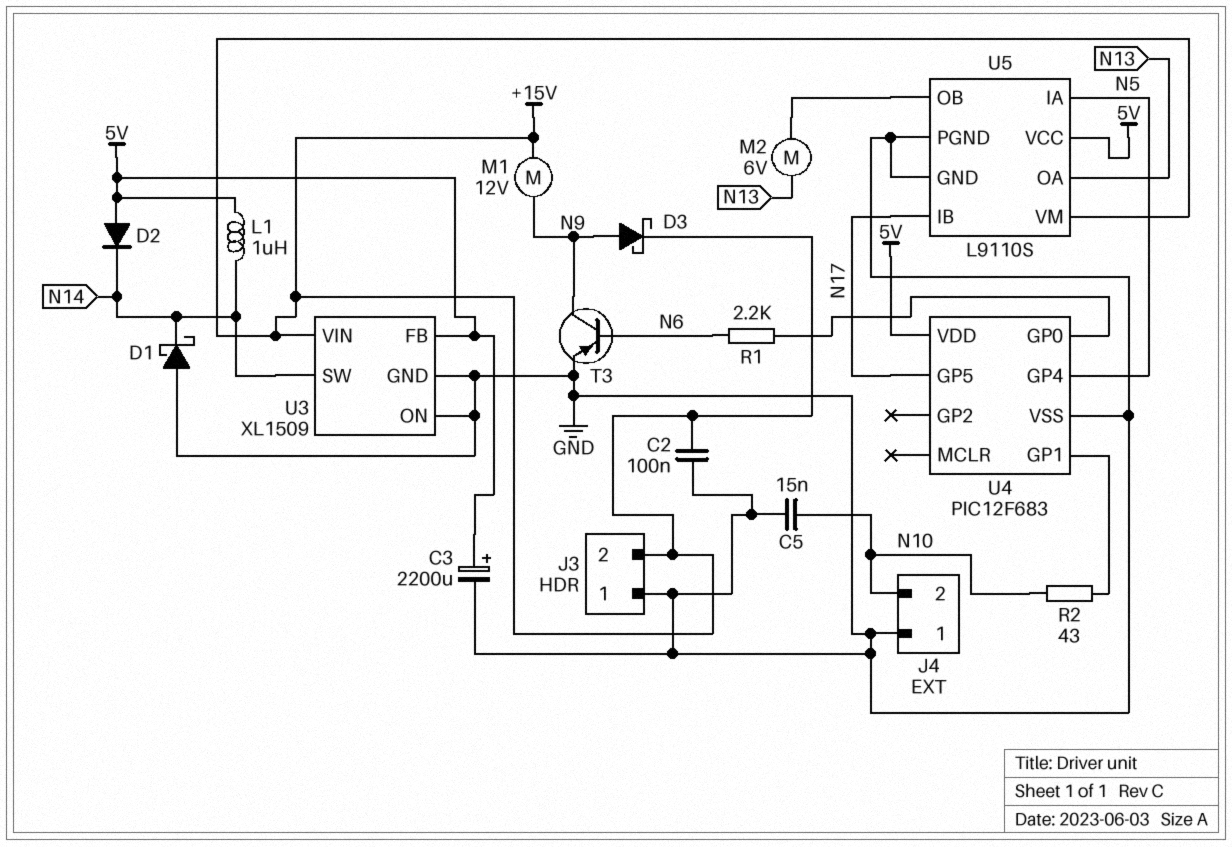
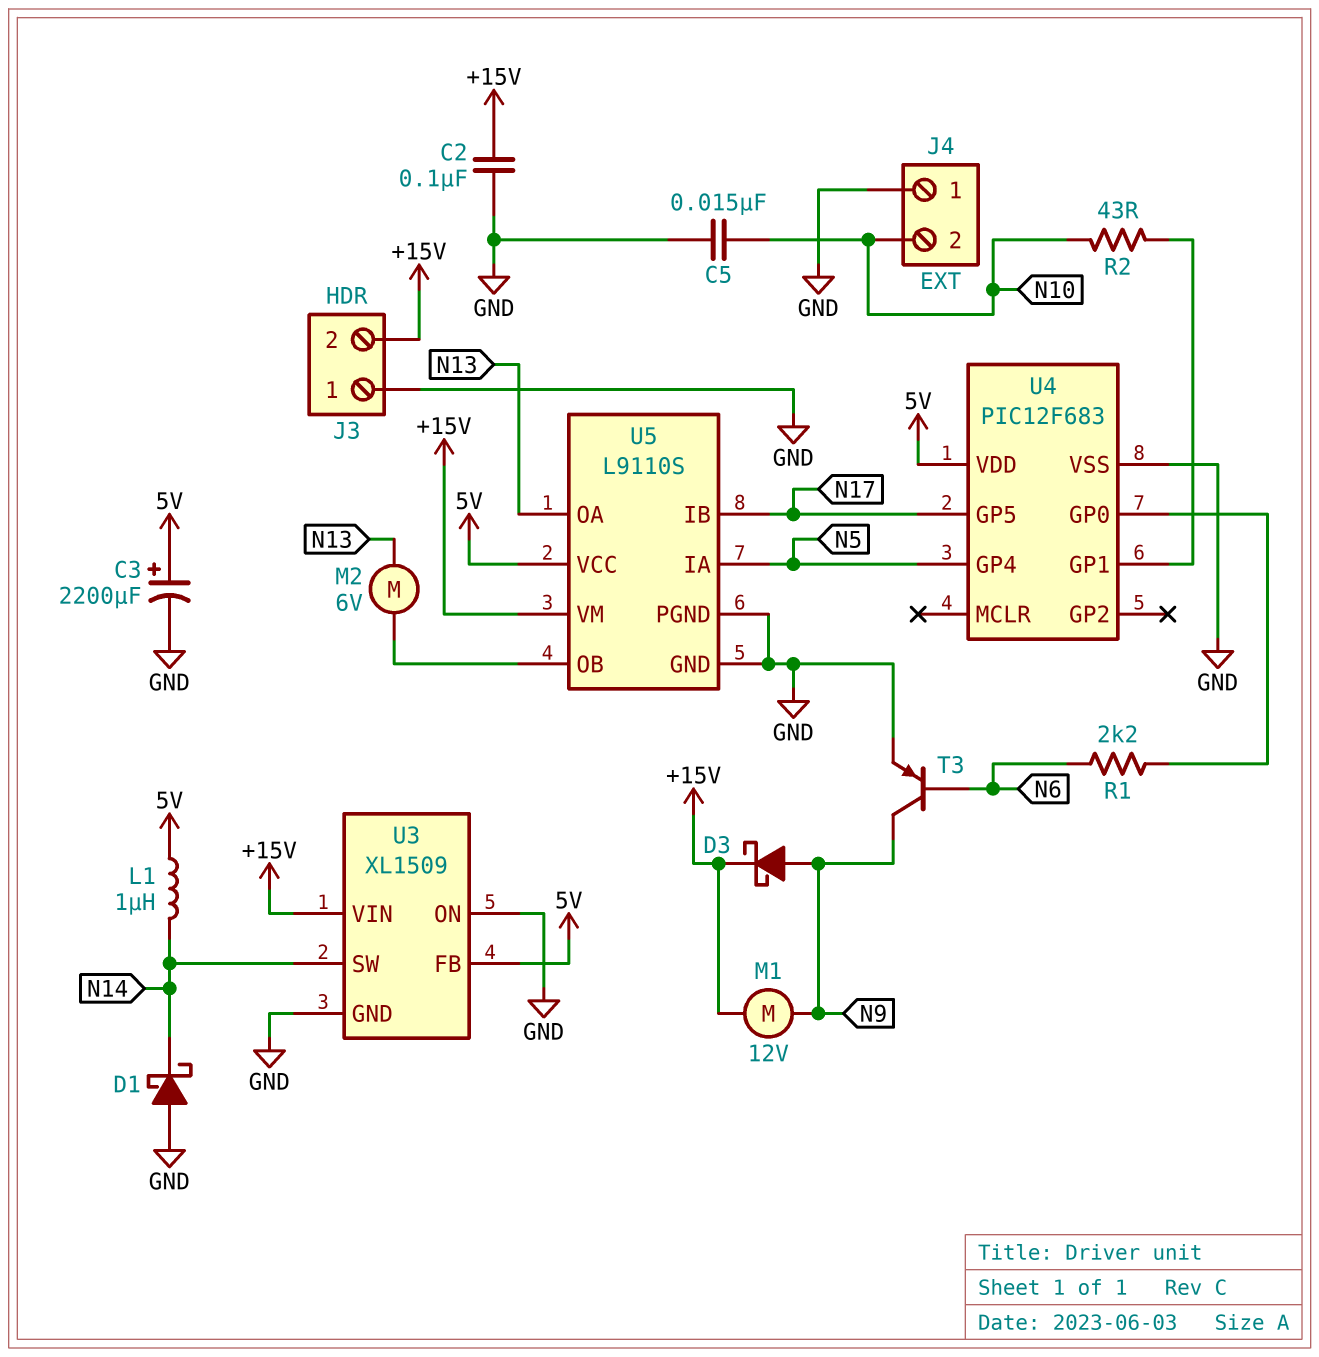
D2: diode (A 5V, K N14) -> none

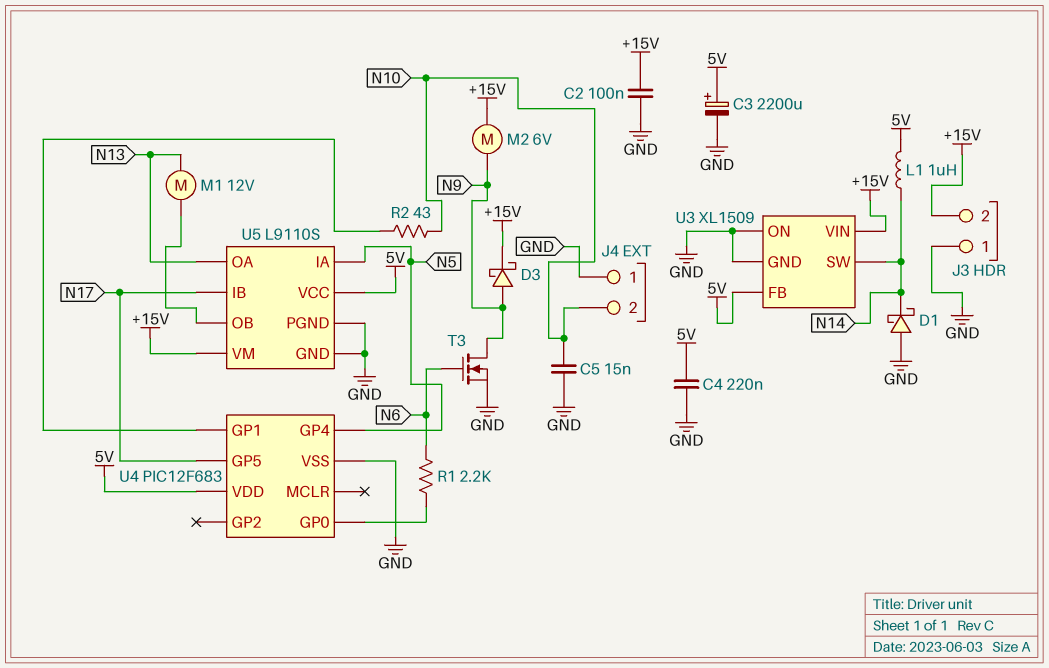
C4: none -> 220nF (5V, GND)
M1: motor 12V (+15V, N9) -> motor 12V (N13, U5/OB)
M2: motor 6V (N13, U5/OB) -> motor 6V (+15V, N9)
T3: PNP (B N6, C N9, E GND) -> NMOS (G N6, D N9, S GND)

